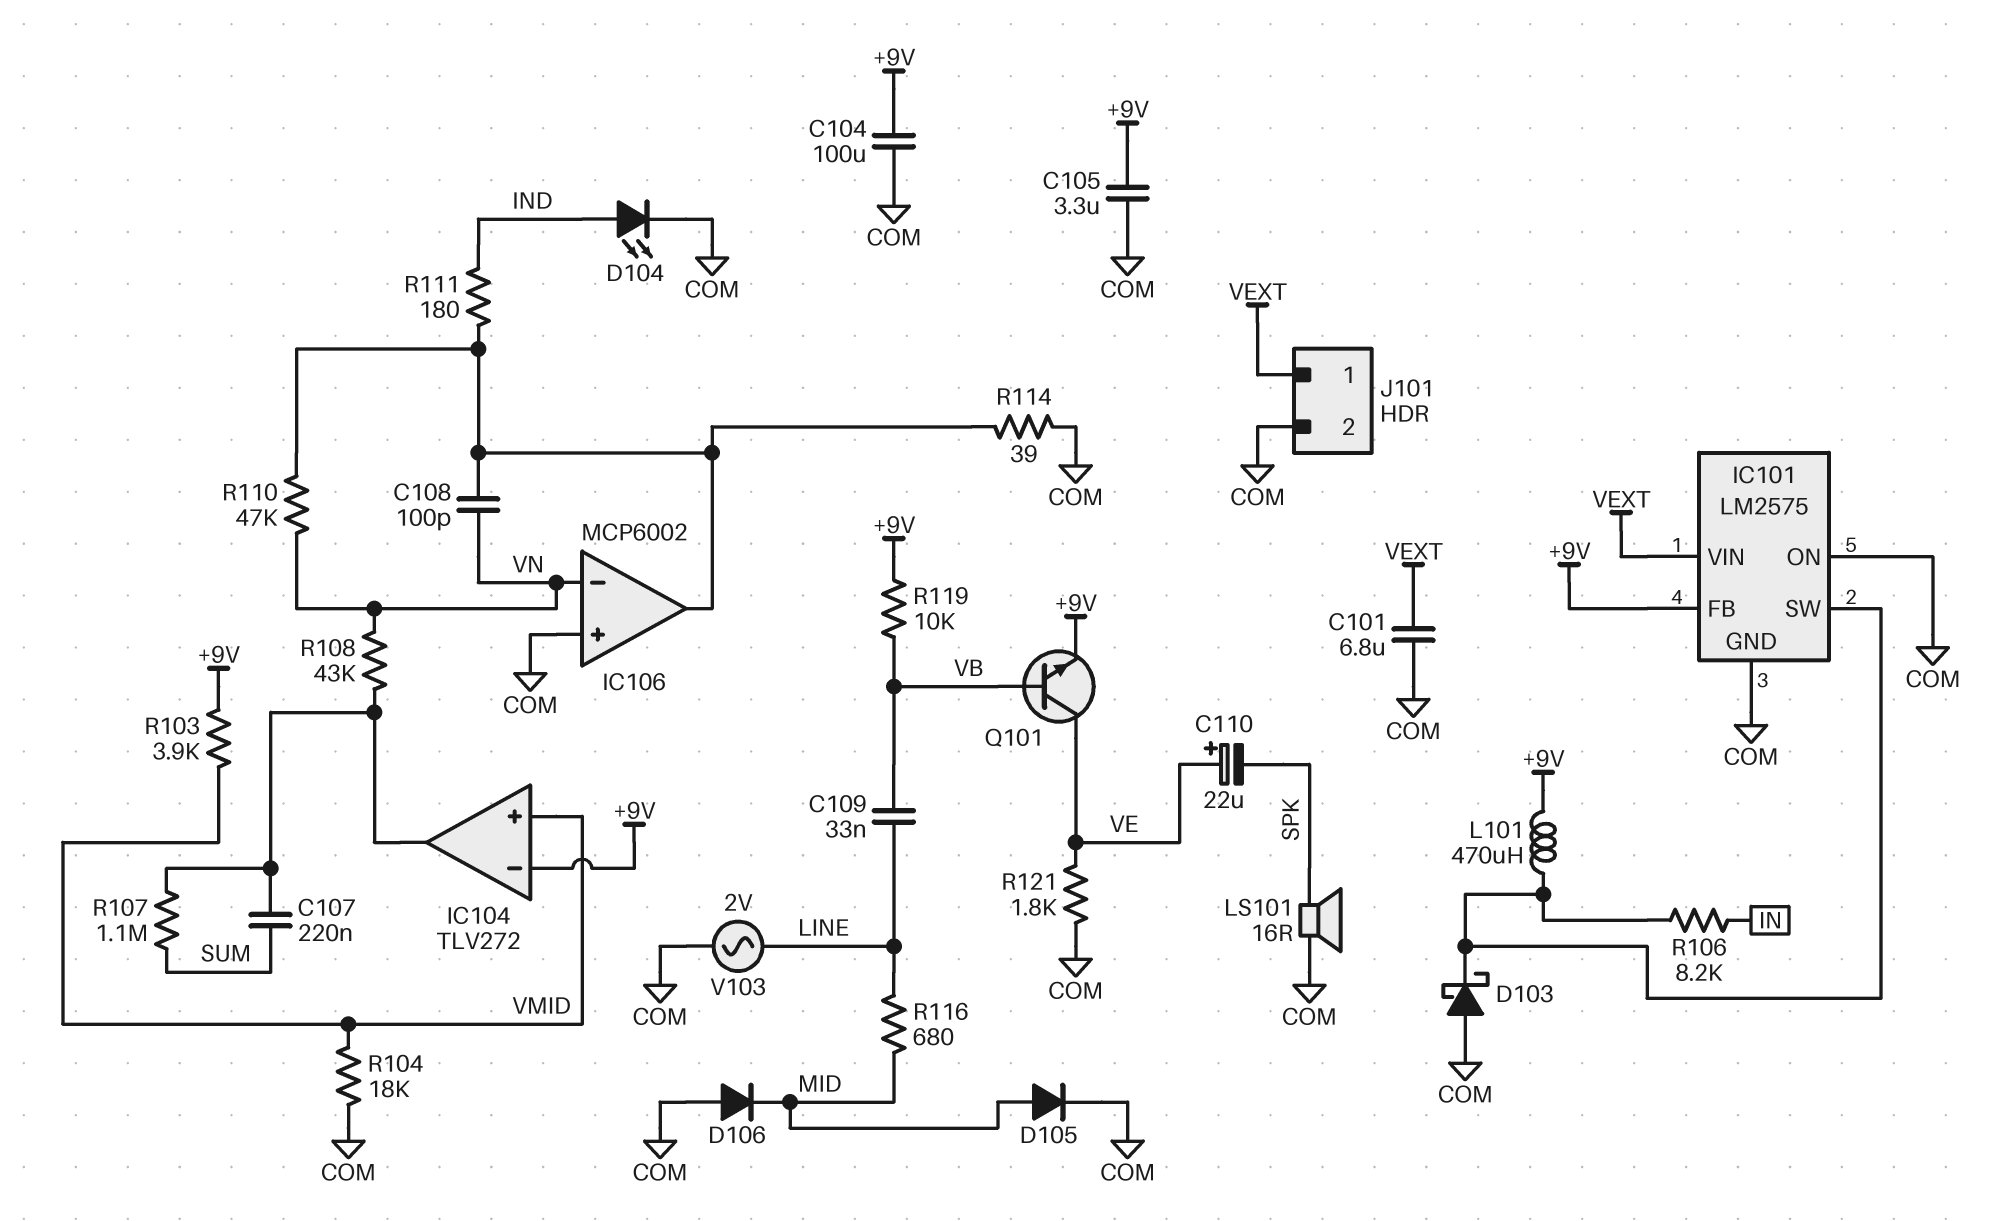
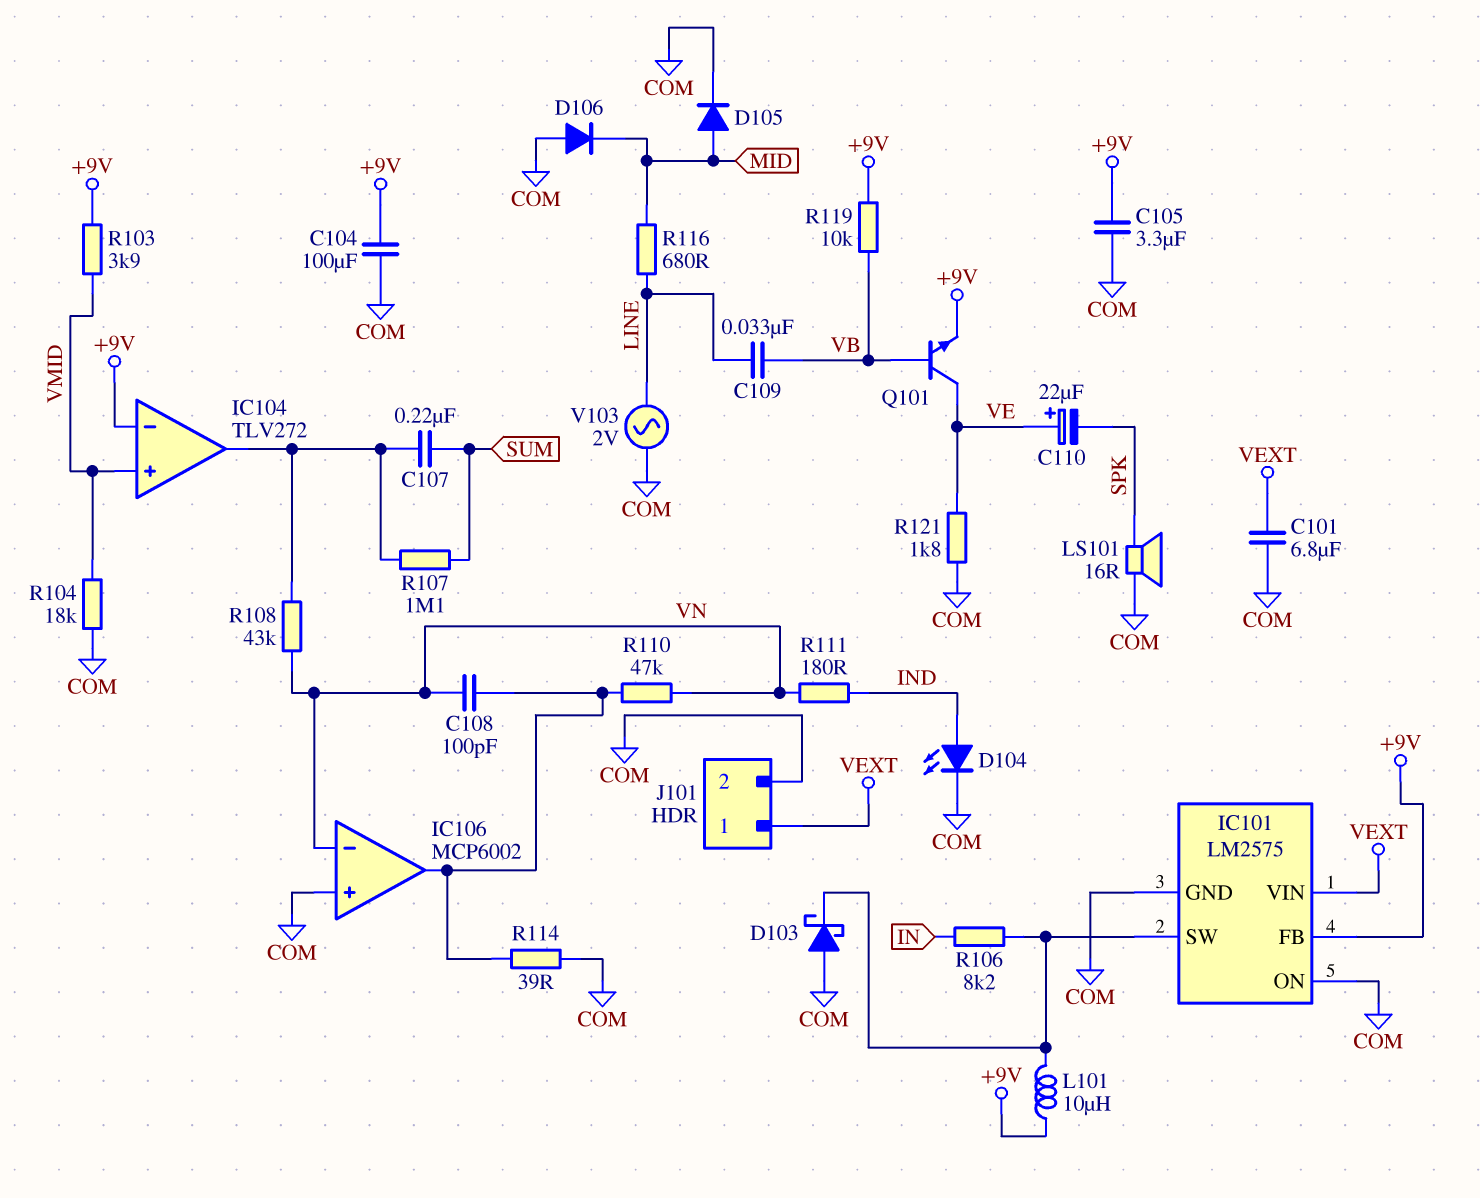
L101: 470uH (+9V, IC101/SW) -> 10uH (+9V, IC101/SW)
R111: 180 (IC106/out, IND) -> 180 (IND, VN)

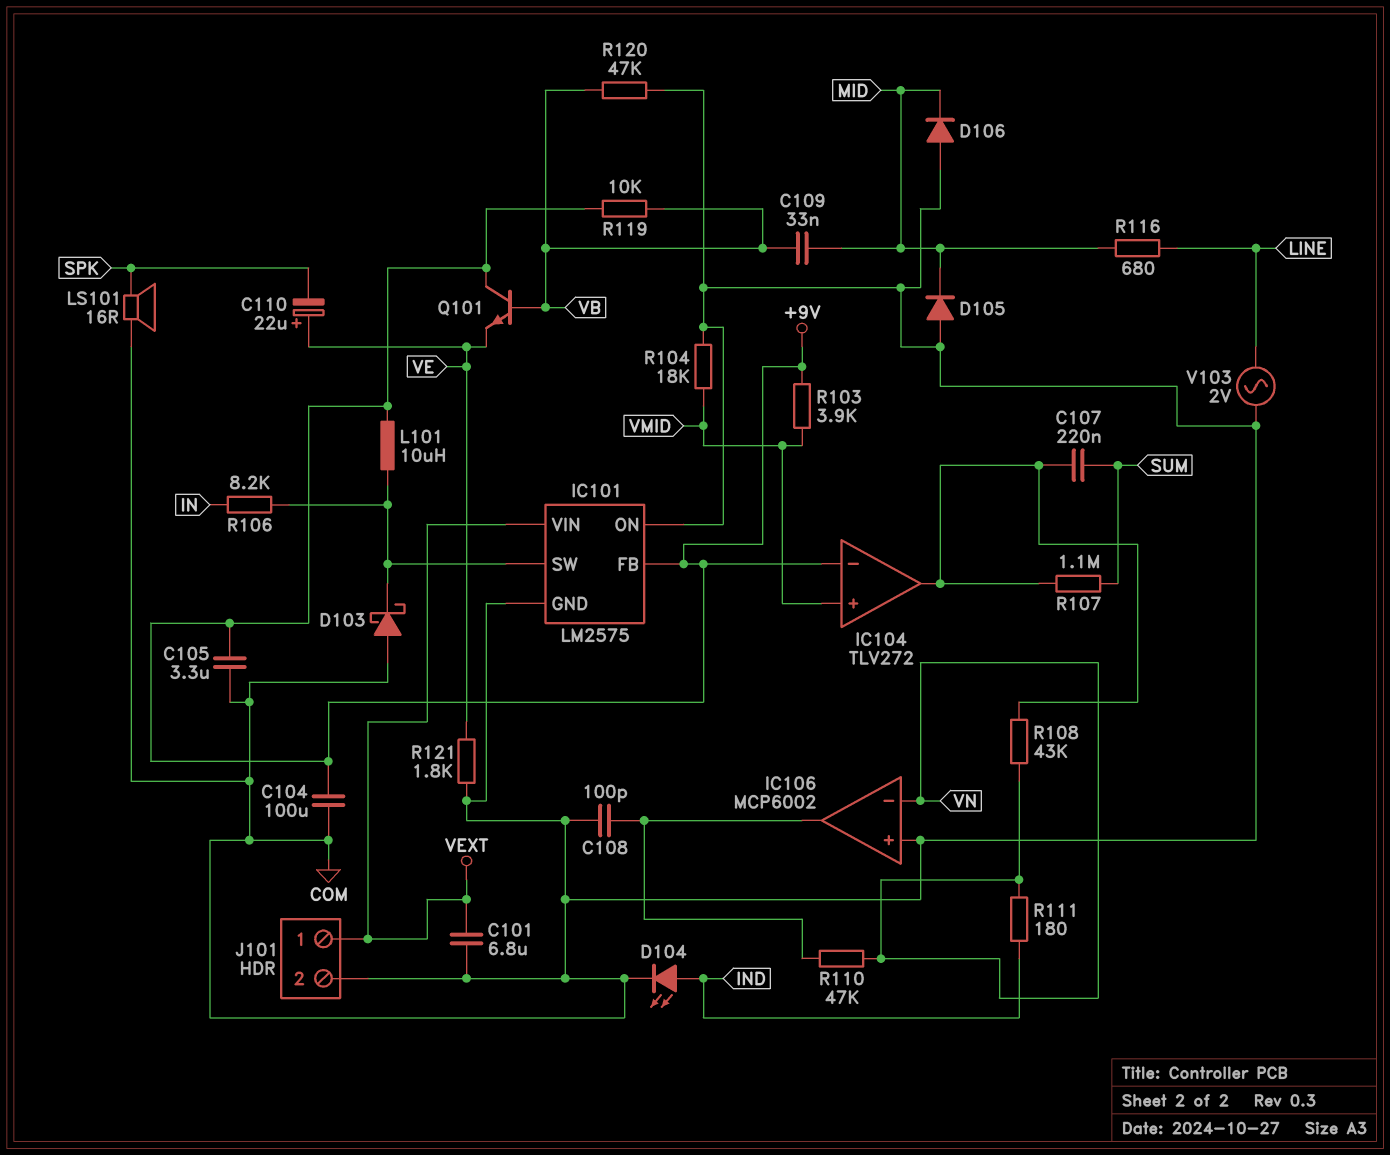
C108: 100pF (IC106/out, VN) -> 100pF (COM, IC106/out)
C109: 33nF (LINE, VB) -> 33nF (MID, VB)
D105: diode (A MID, K COM) -> diode (A COM, K MID)
Q101: NPN (B VB, C VE, E +9V) -> NPN (B VB, C +9V, E VE)
R114: 39 (COM, IC106/out) -> none
R120: none -> 47k (COM, VB)

